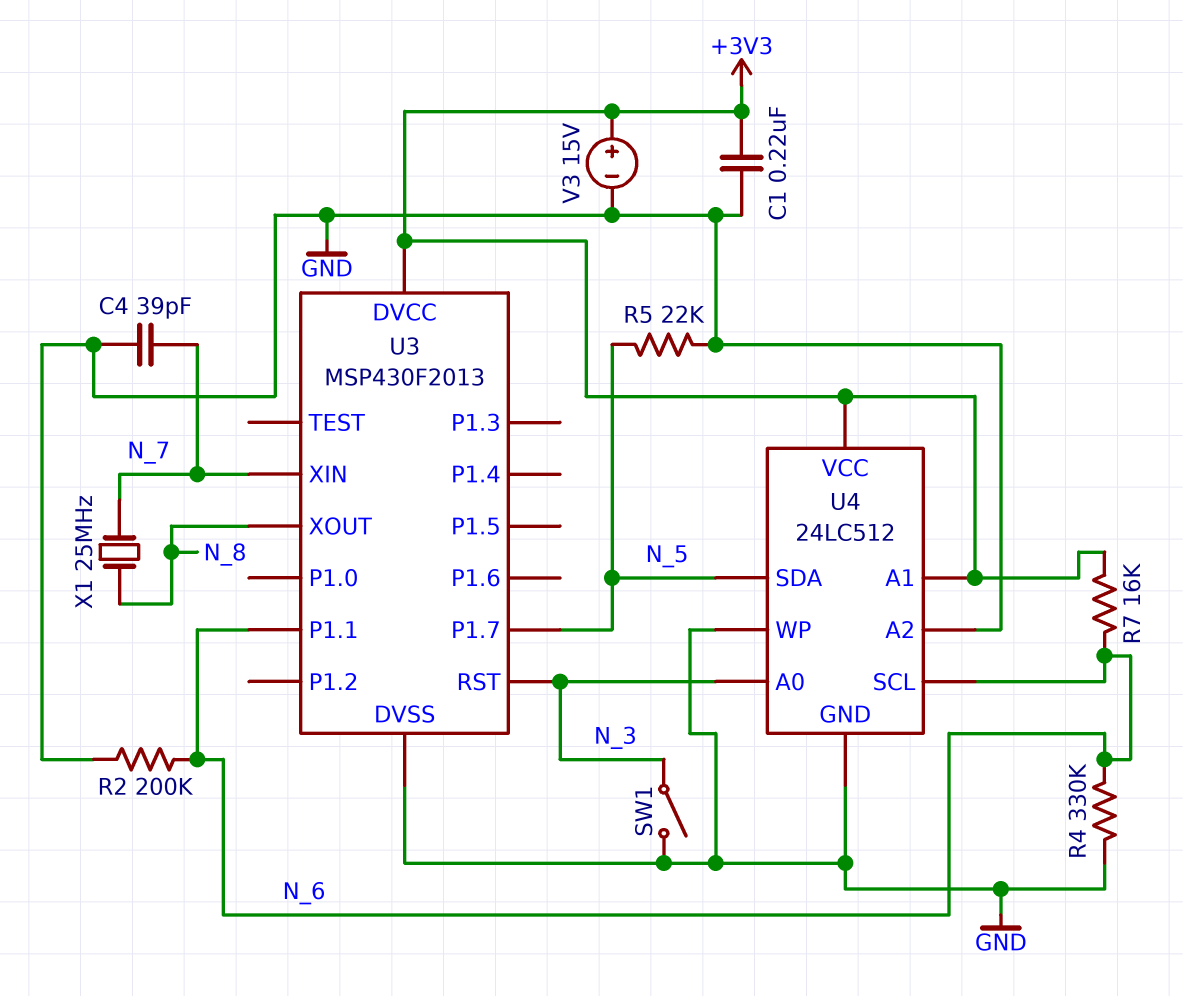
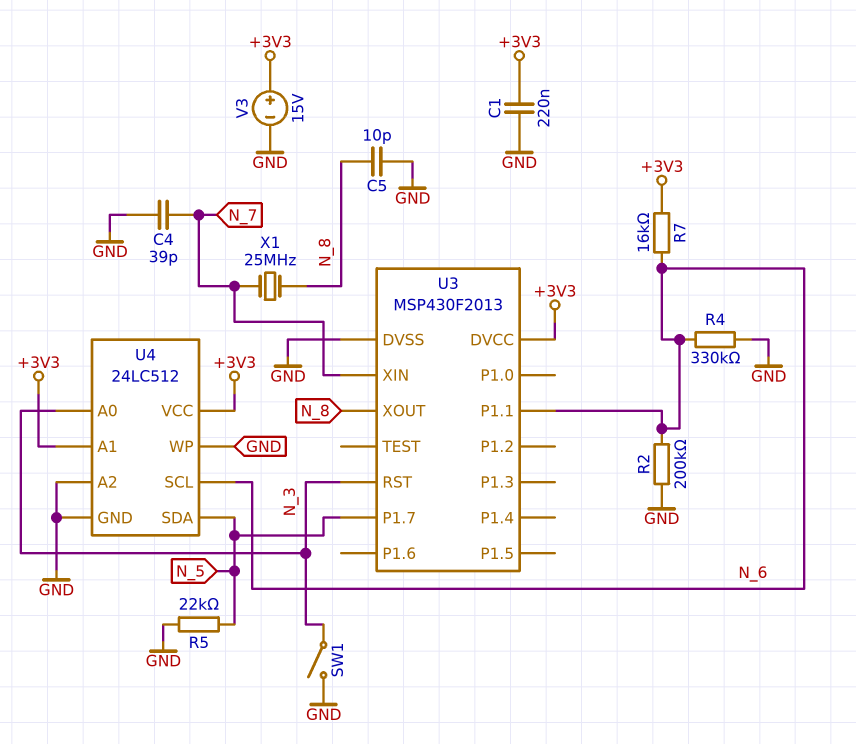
C5: none -> 10pF (GND, N_8)

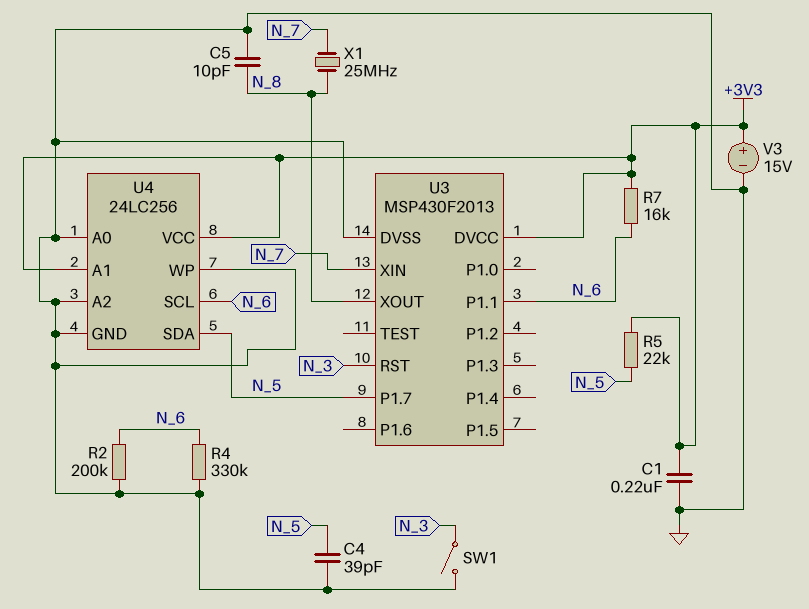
C4: 39pF (GND, N_7) -> 39pF (GND, N_5)
R5: 22k (GND, N_5) -> 22k (+3V3, N_5)
U4: 24LC512 -> 24LC256
U4 pin A0: N_3 -> GND

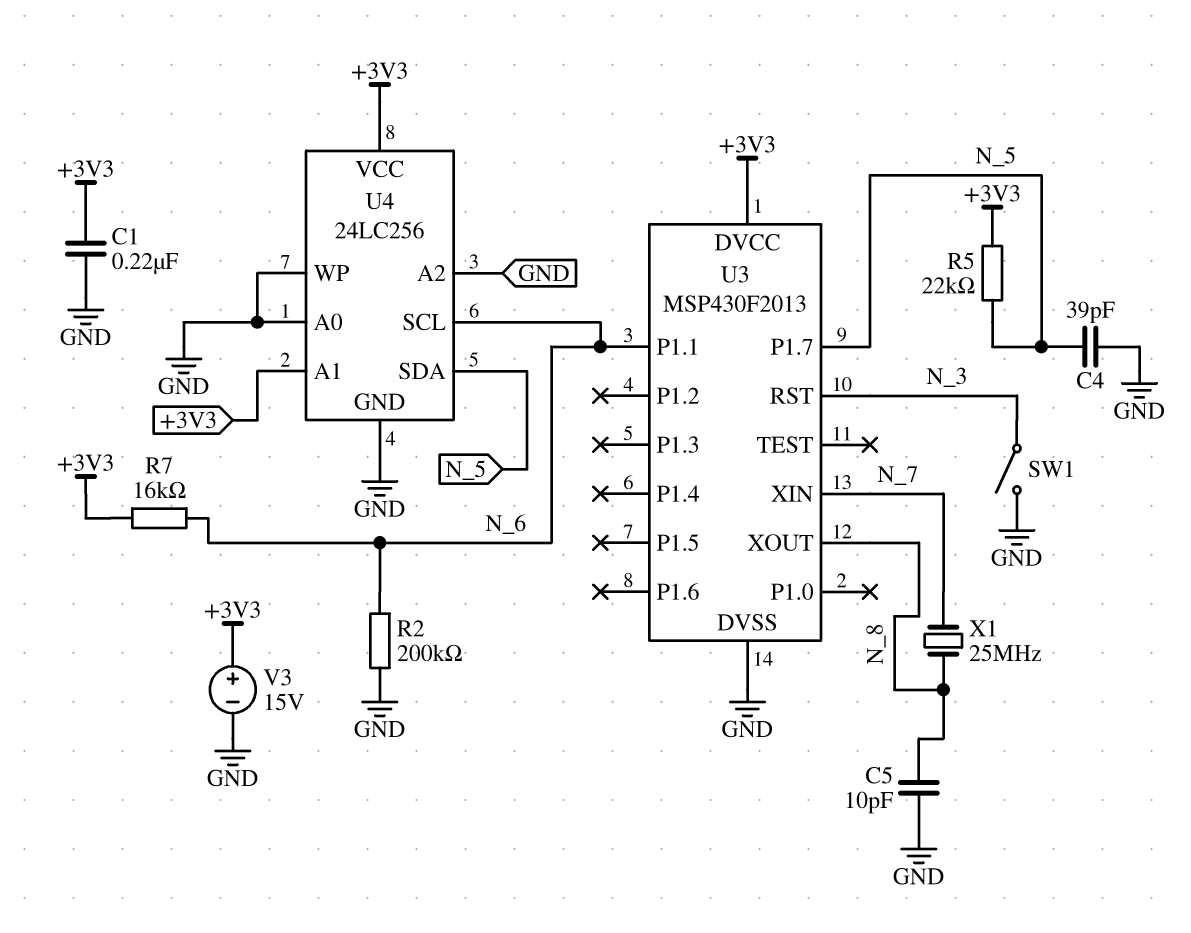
R4: 330k (GND, N_6) -> none

